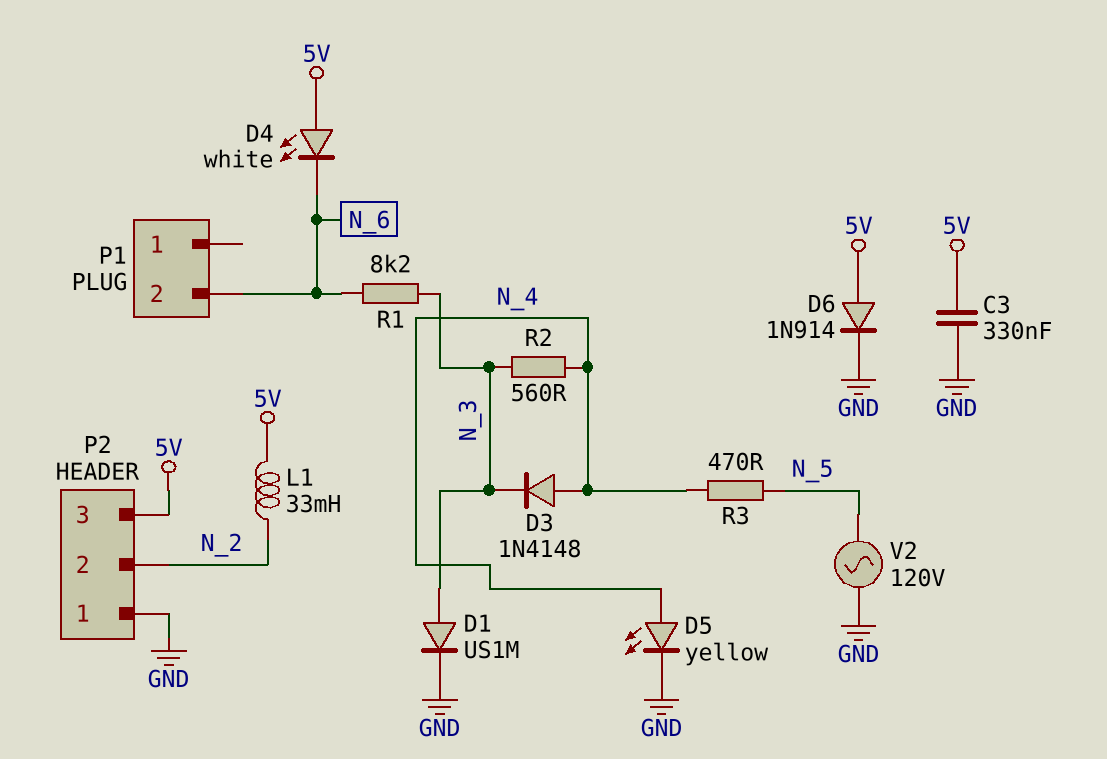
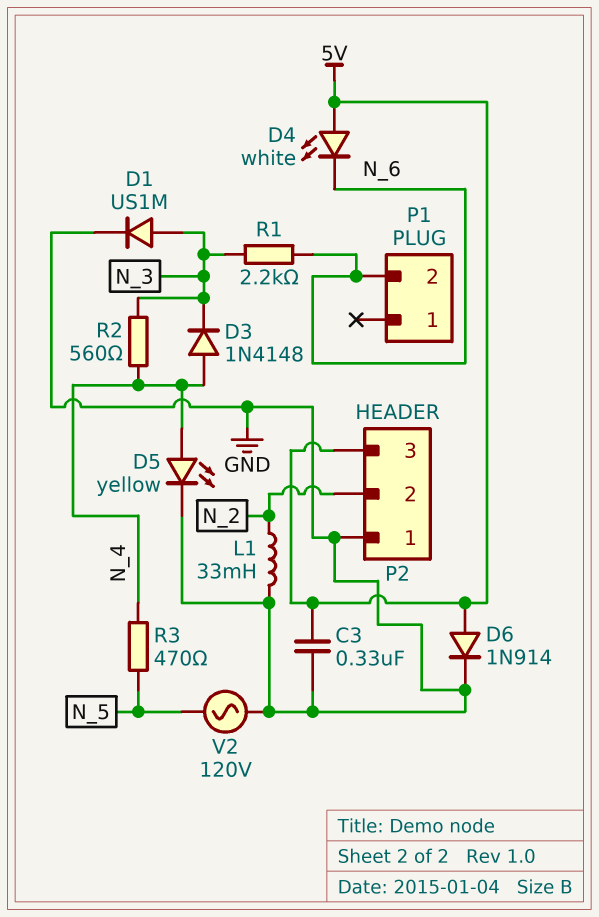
L1: 33mH (5V, N_2) -> 33mH (GND, N_2)
R1: 8.2k (N_3, N_6) -> 2.2k (N_3, N_6)

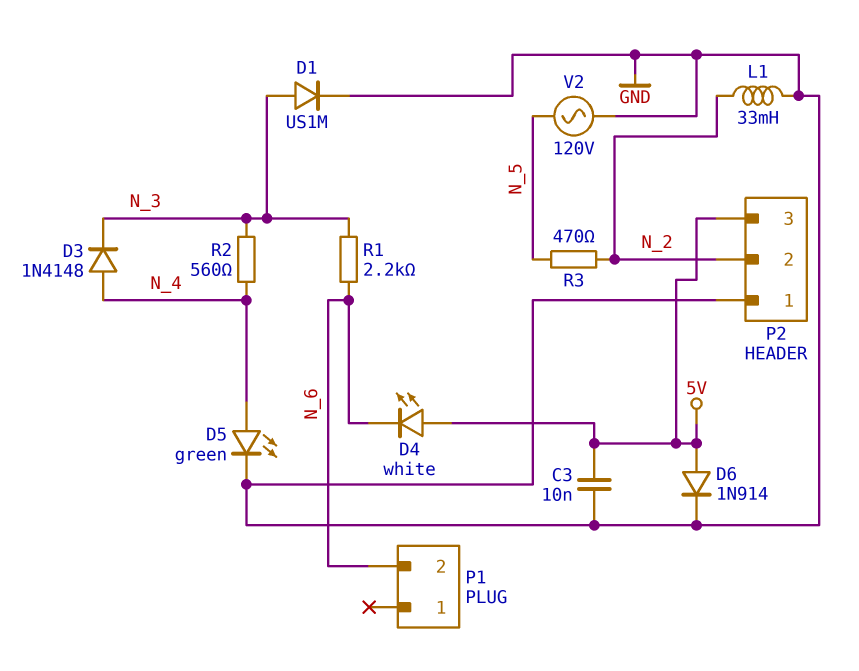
C3: 330nF (5V, GND) -> 10nF (5V, GND)
D5: LED yellow (A N_4, K GND) -> LED green (A N_4, K GND)
R3: 470 (N_4, N_5) -> 470 (N_2, N_5)

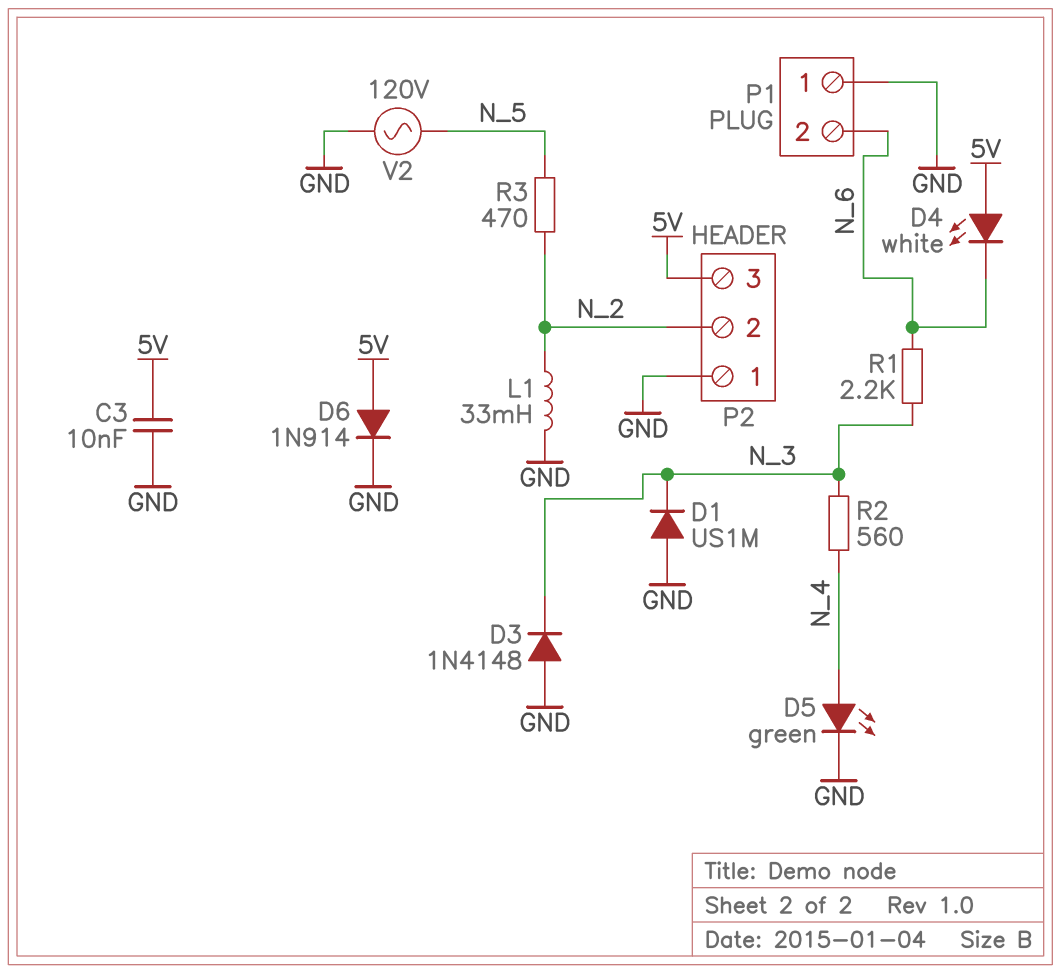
D1: diode US1M (A N_3, K GND) -> diode US1M (A GND, K N_3)
D3: diode 1N4148 (A N_4, K N_3) -> diode 1N4148 (A GND, K N_3)
P1 pin 1: none -> GND

